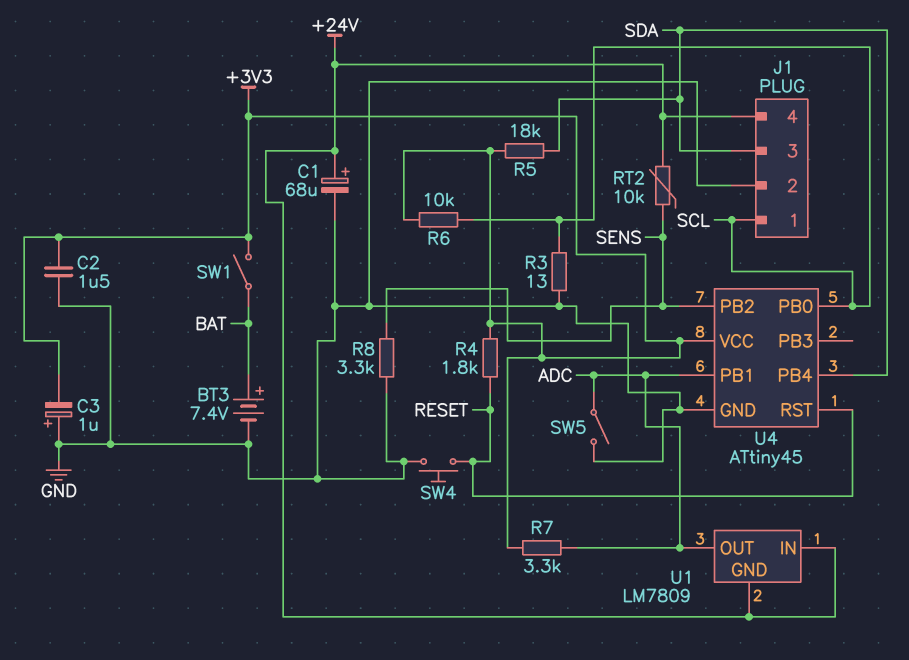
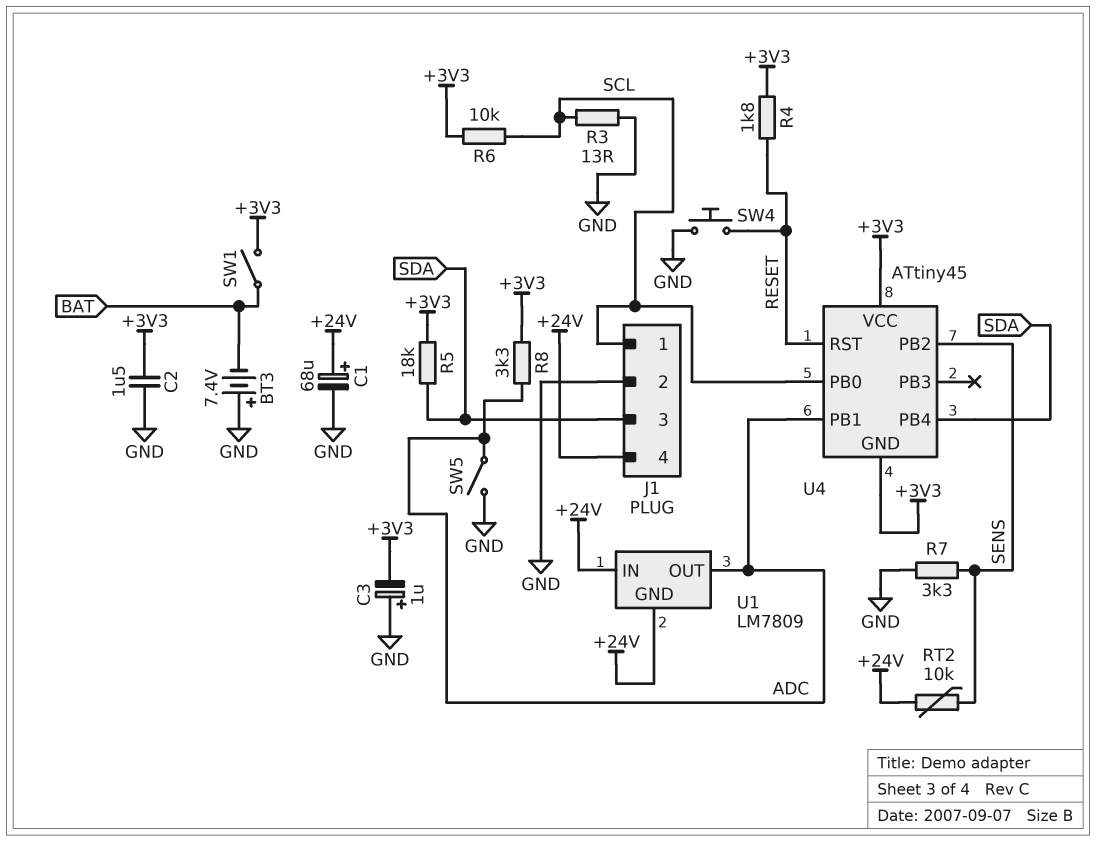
BT3: 7.4V (plus BAT, minus GND) -> 7.4V (plus GND, minus BAT)
R7: 3.3k (+3V3, ADC) -> 3.3k (GND, SENS)
R8: 3.3k (GND, SENS) -> 3.3k (+3V3, ADC)
U4 pin GND: GND -> +3V3

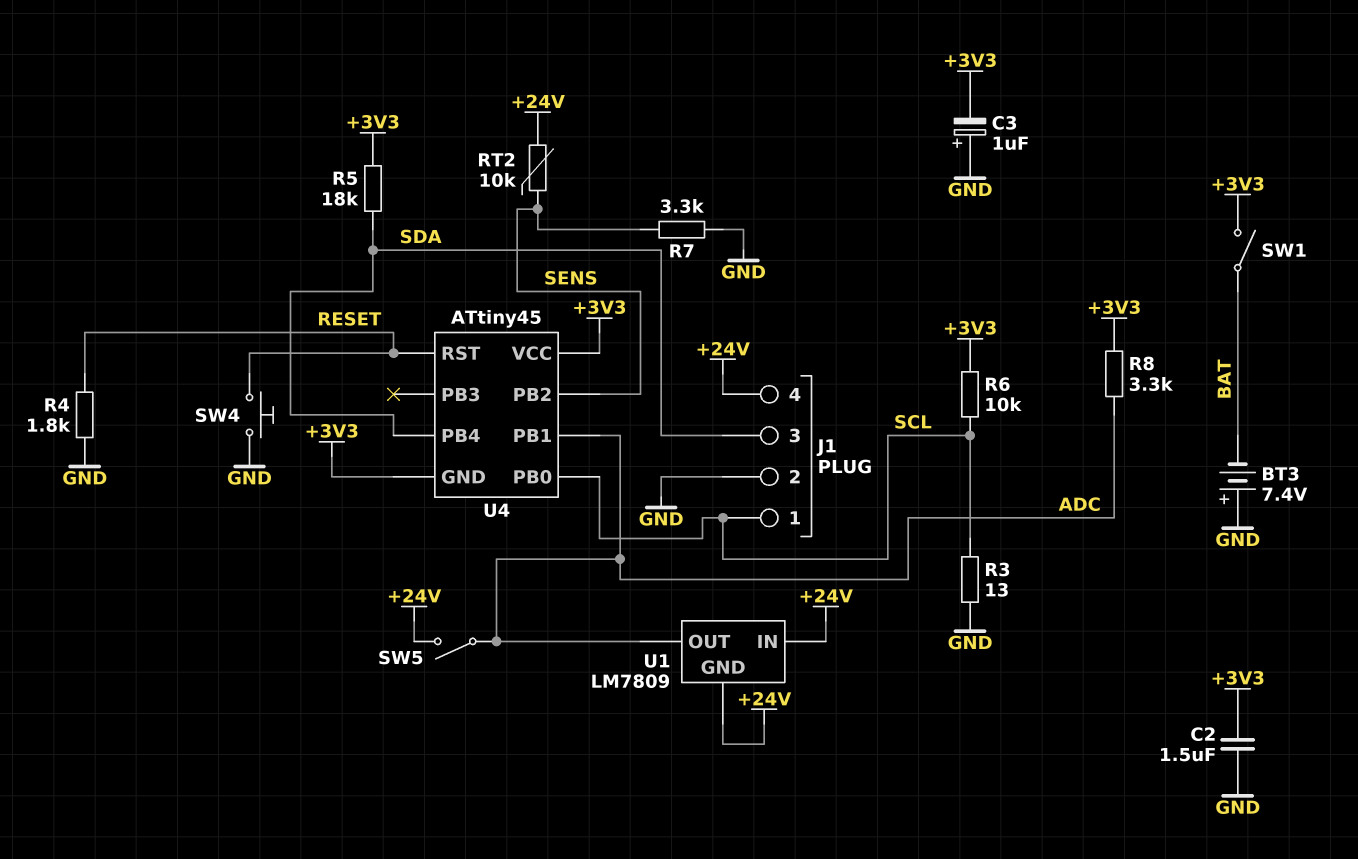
C1: 68uF (plus +24V, minus GND) -> none
R4: 1.8k (+3V3, RESET) -> 1.8k (GND, RESET)
SW5: switch (ADC, GND) -> switch (+24V, ADC)

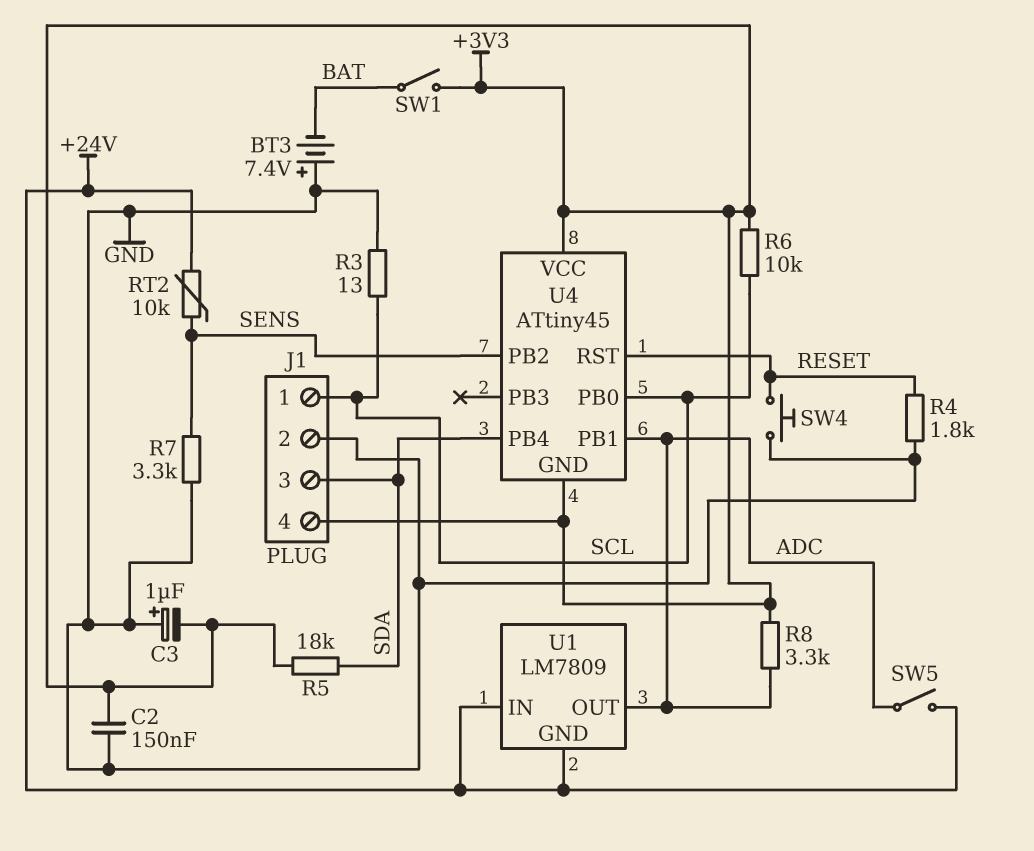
C2: 1.5uF (+3V3, GND) -> 150nF (+3V3, GND)
J1 pin 4: +24V -> +3V3

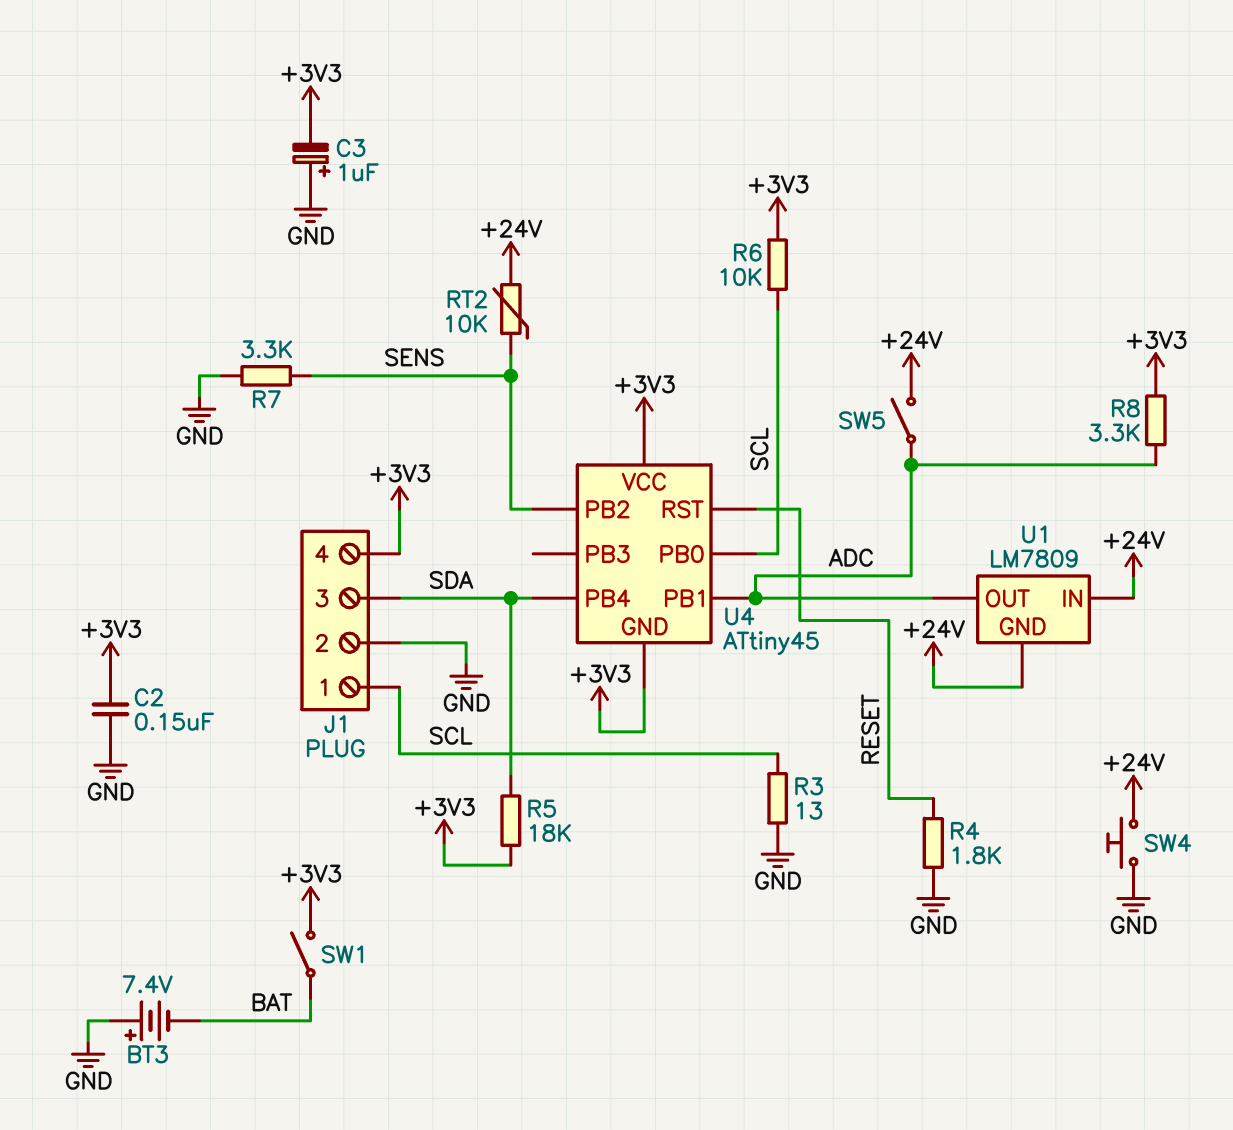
SW4: button (GND, RESET) -> button (+24V, GND)

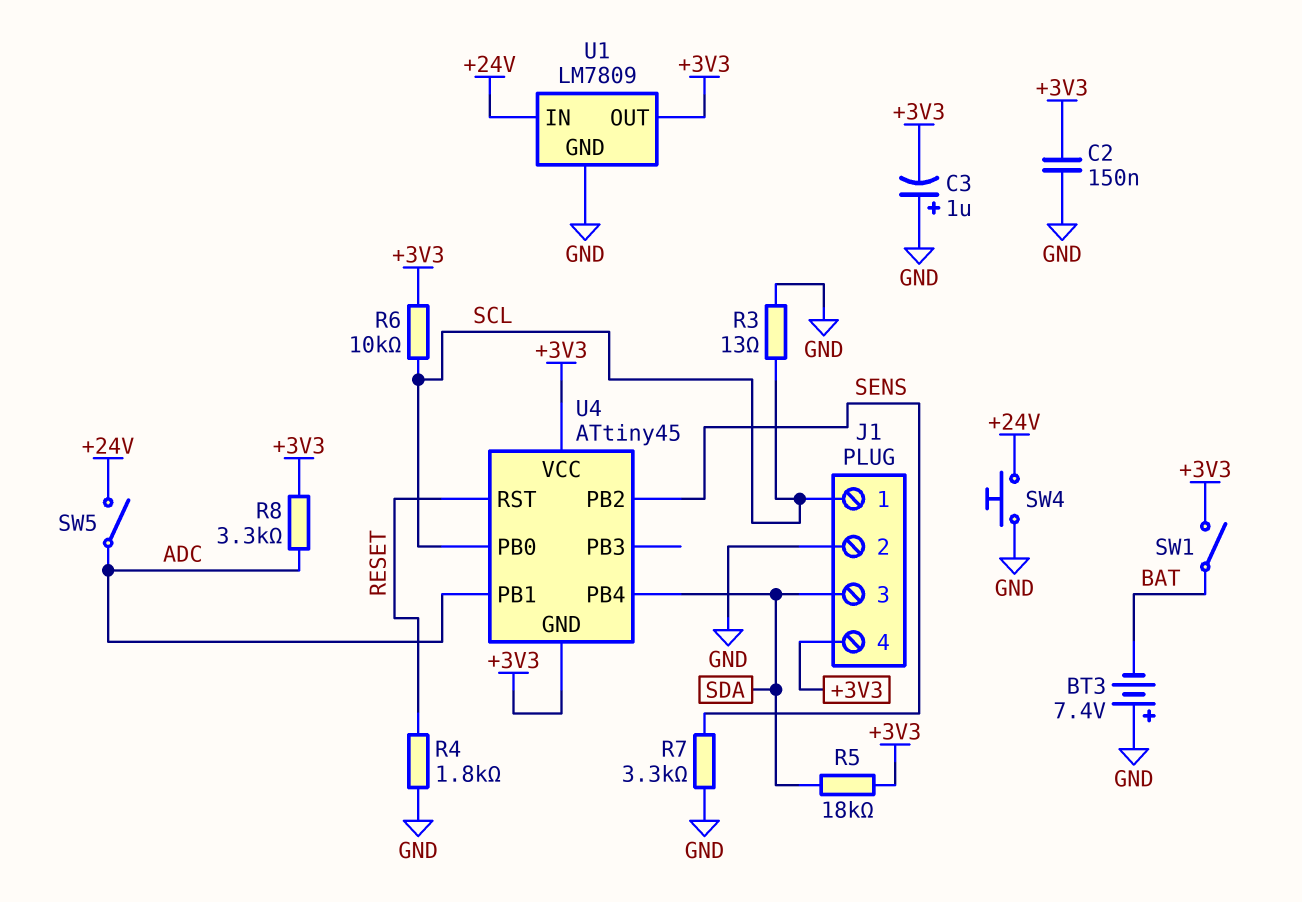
RT2: 10k (+24V, SENS) -> none
U1 pin GND: +24V -> GND
U1 pin OUT: ADC -> +3V3

